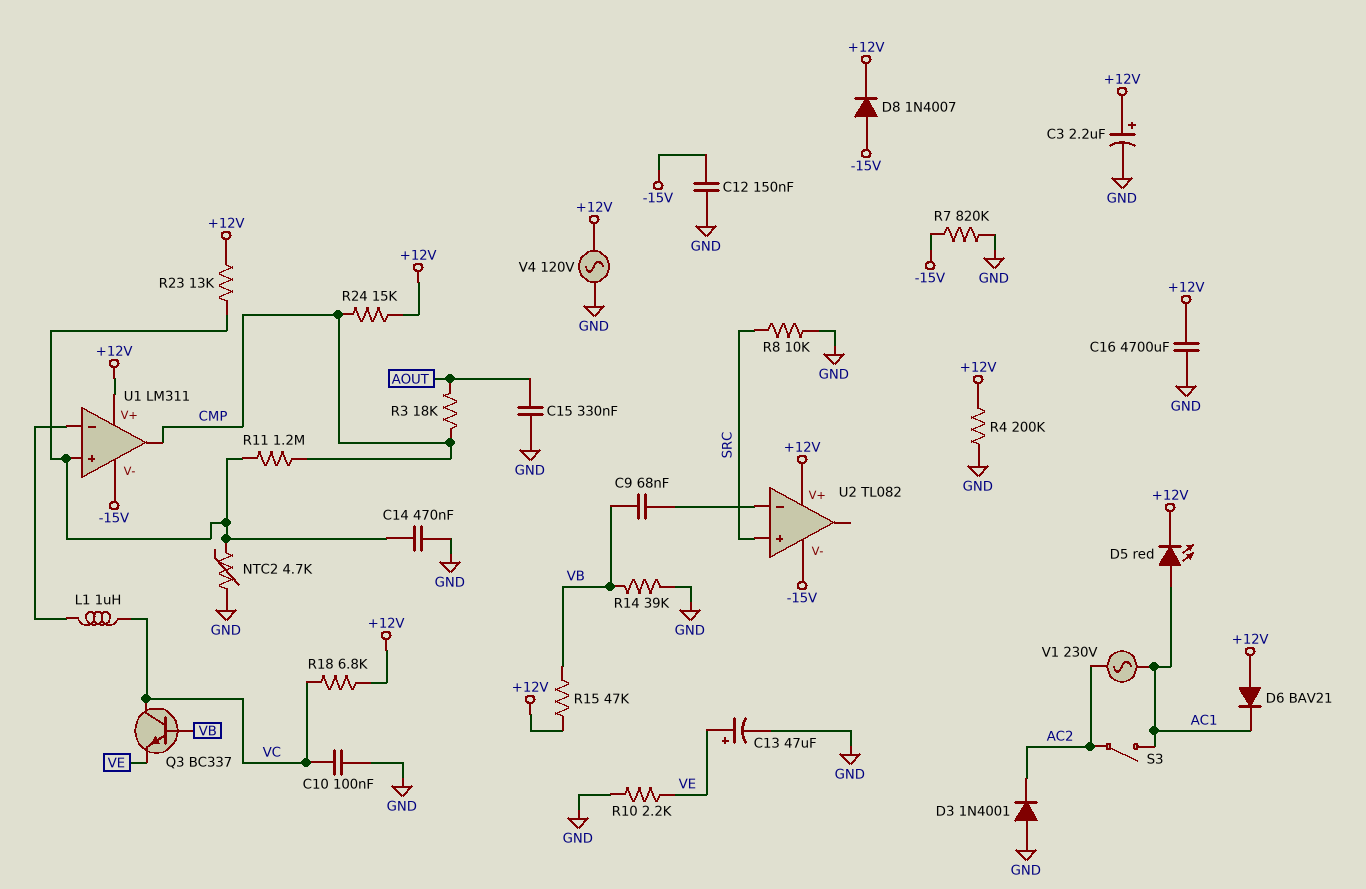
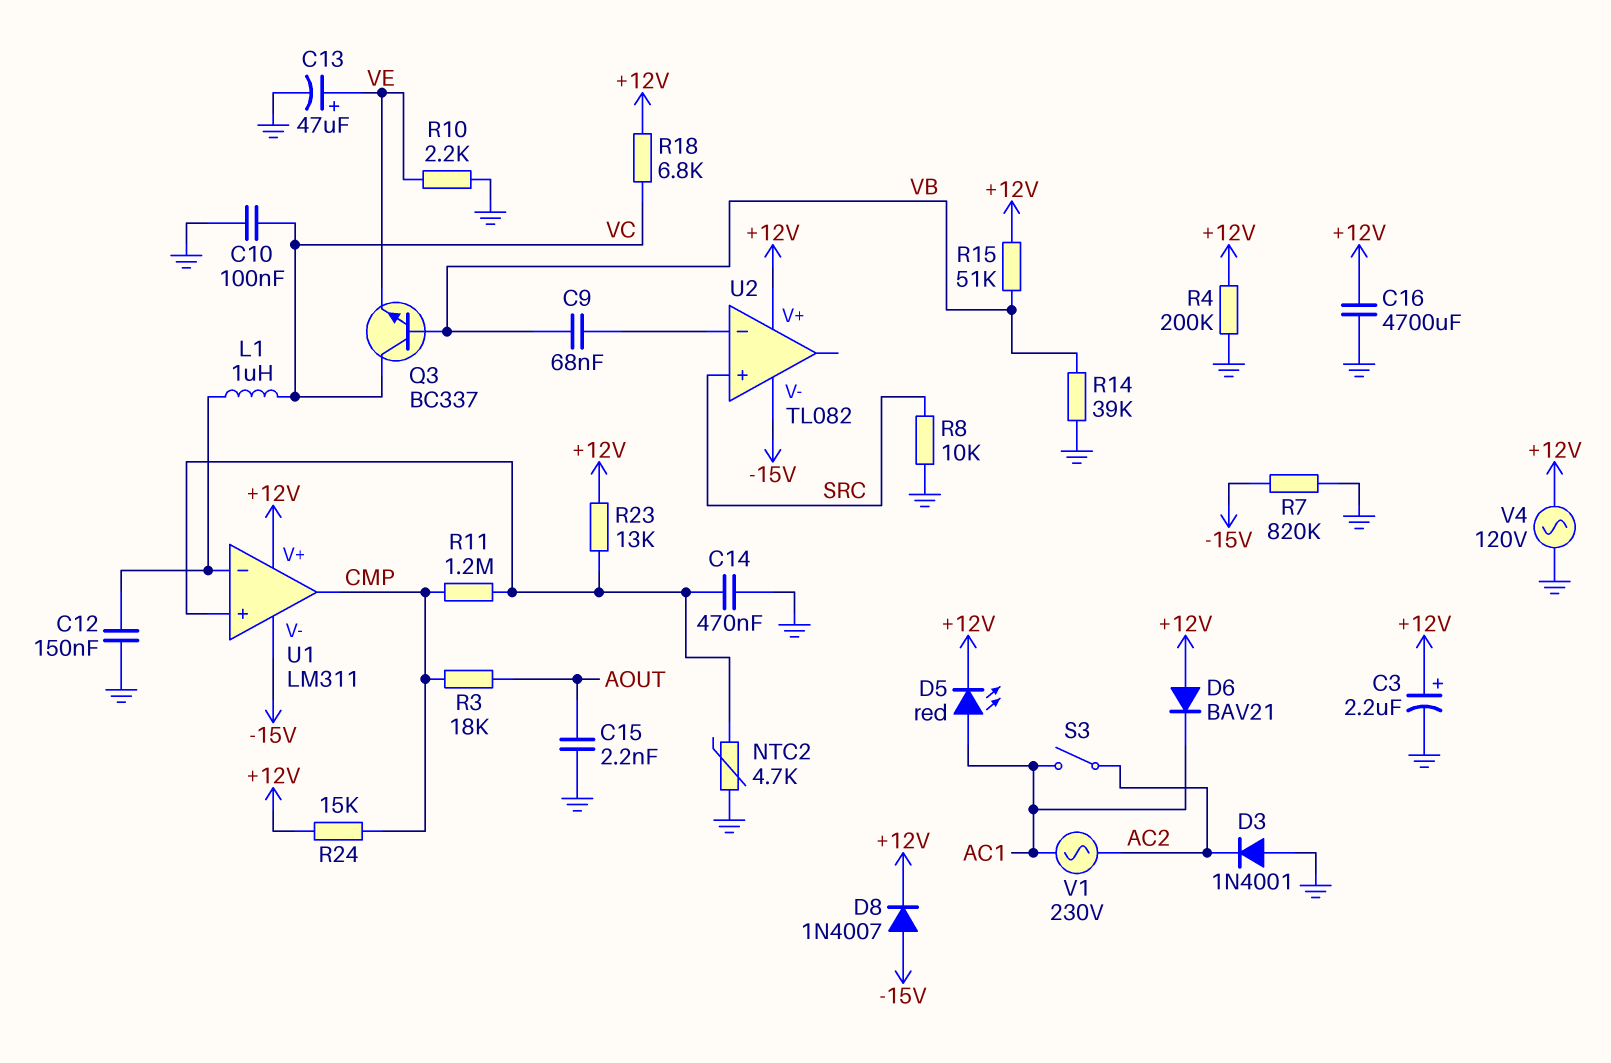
C12: 150nF (-15V, GND) -> 150nF (GND, U1/in-)
C15: 330nF (AOUT, GND) -> 2.2nF (AOUT, GND)
R15: 47k (+12V, VB) -> 51k (+12V, VB)

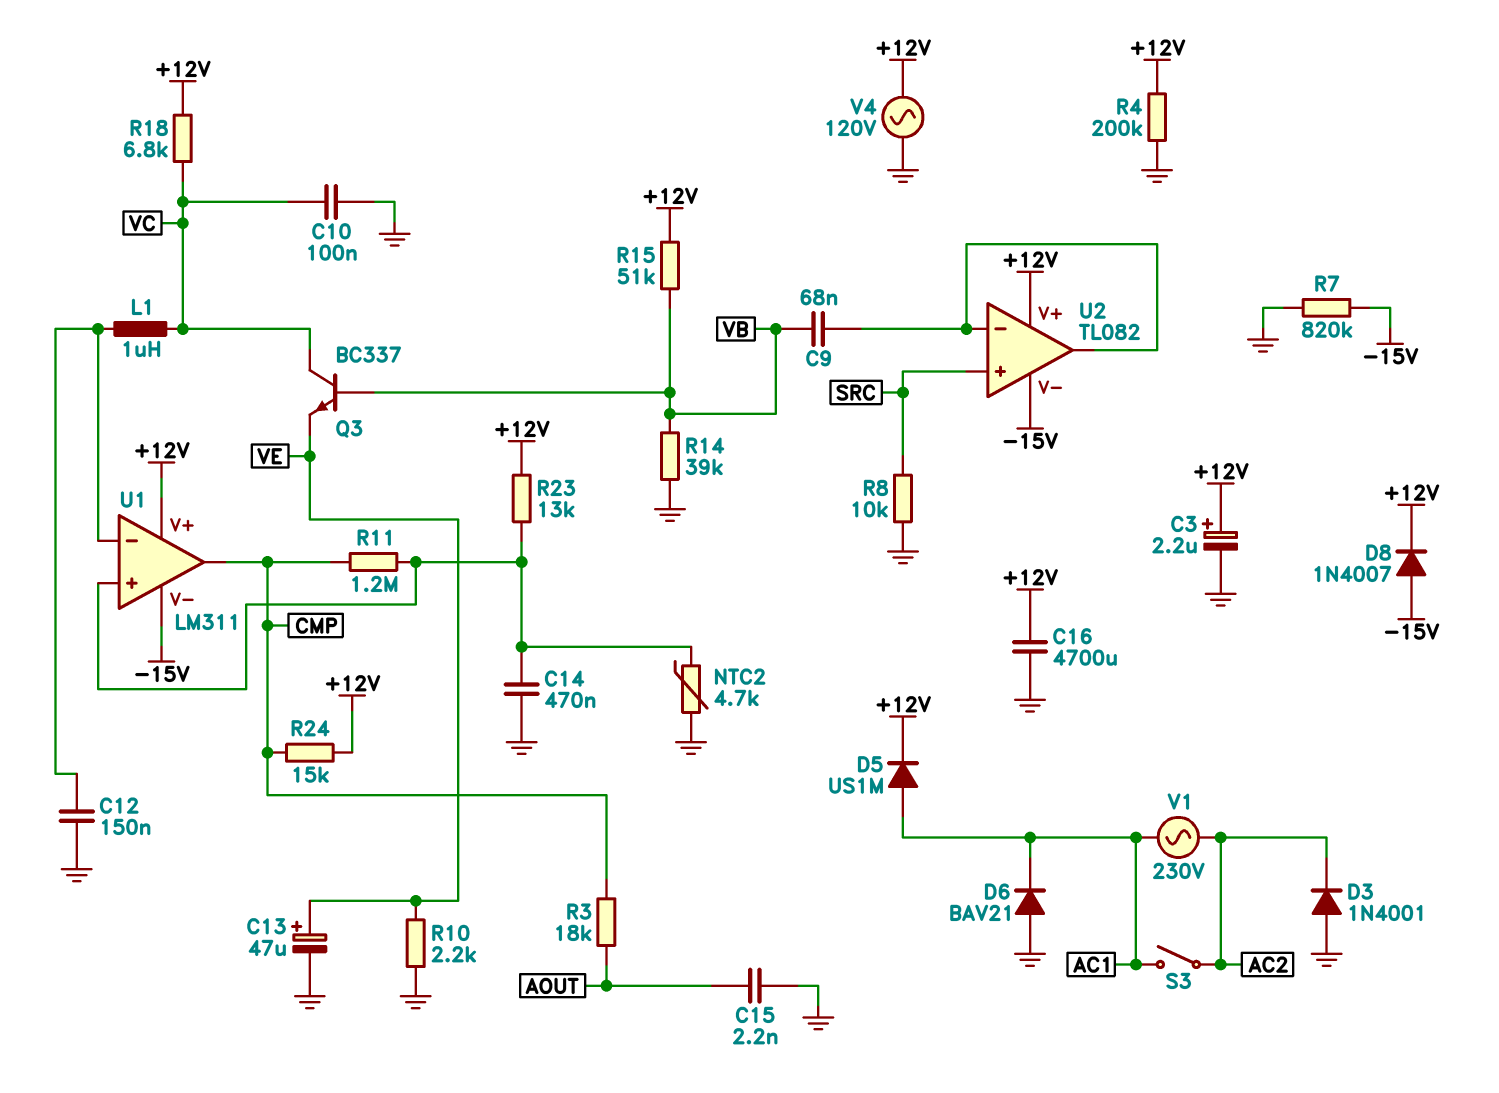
D5: LED red (A AC1, K +12V) -> diode US1M (A AC1, K +12V)
D6: diode BAV21 (A +12V, K AC1) -> diode BAV21 (A GND, K AC1)
U2 pin out: none -> U2/in-

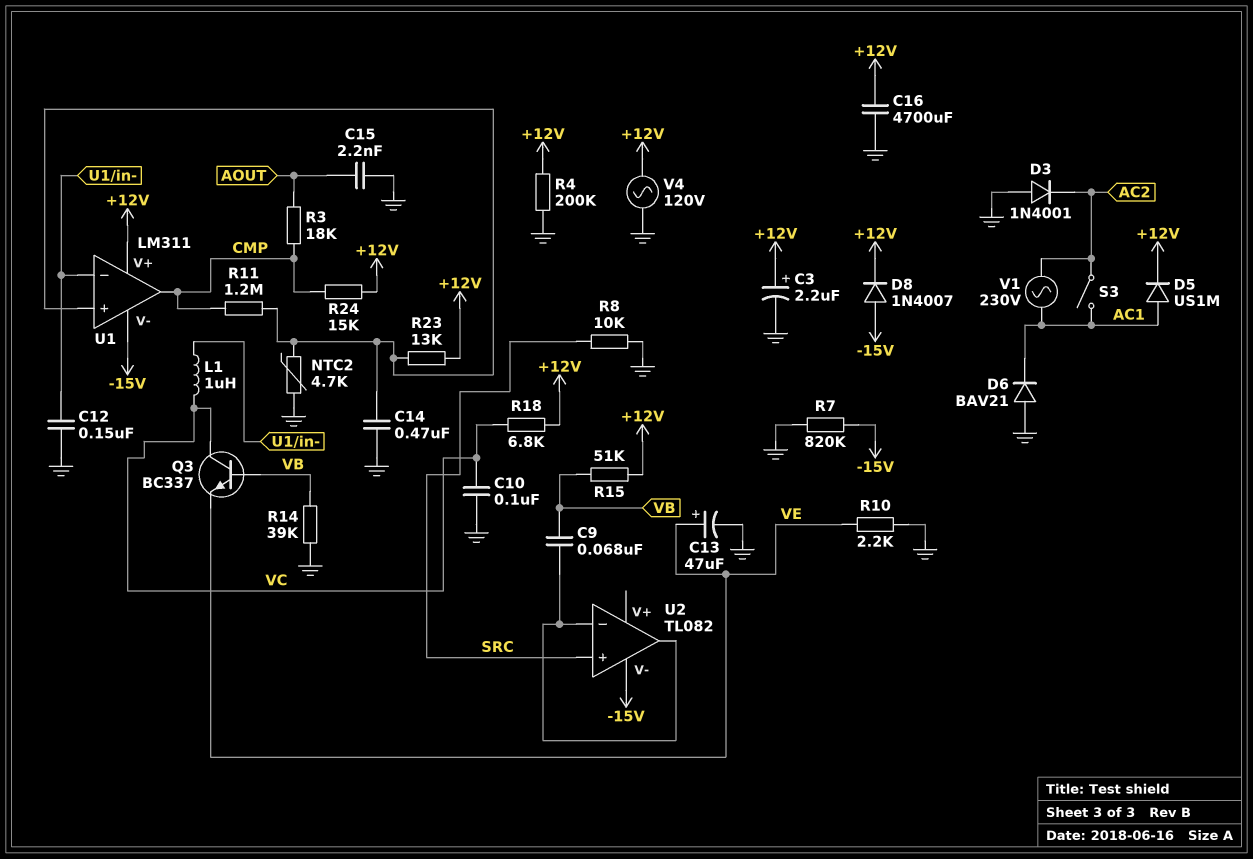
U2 pin V+: +12V -> none

